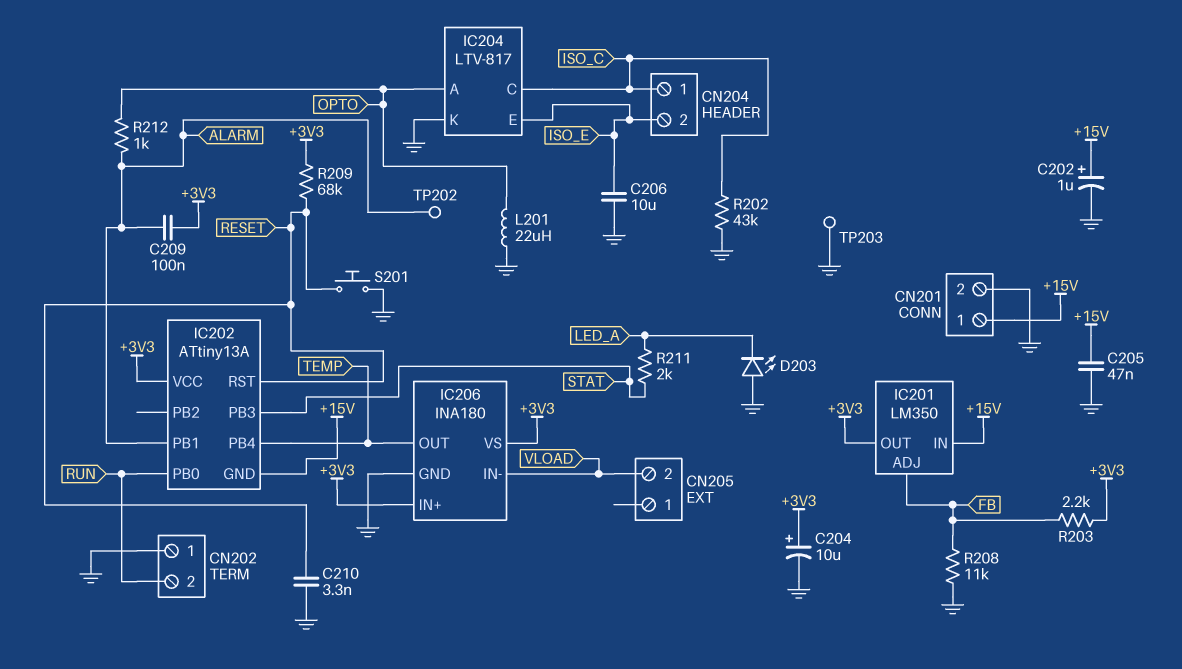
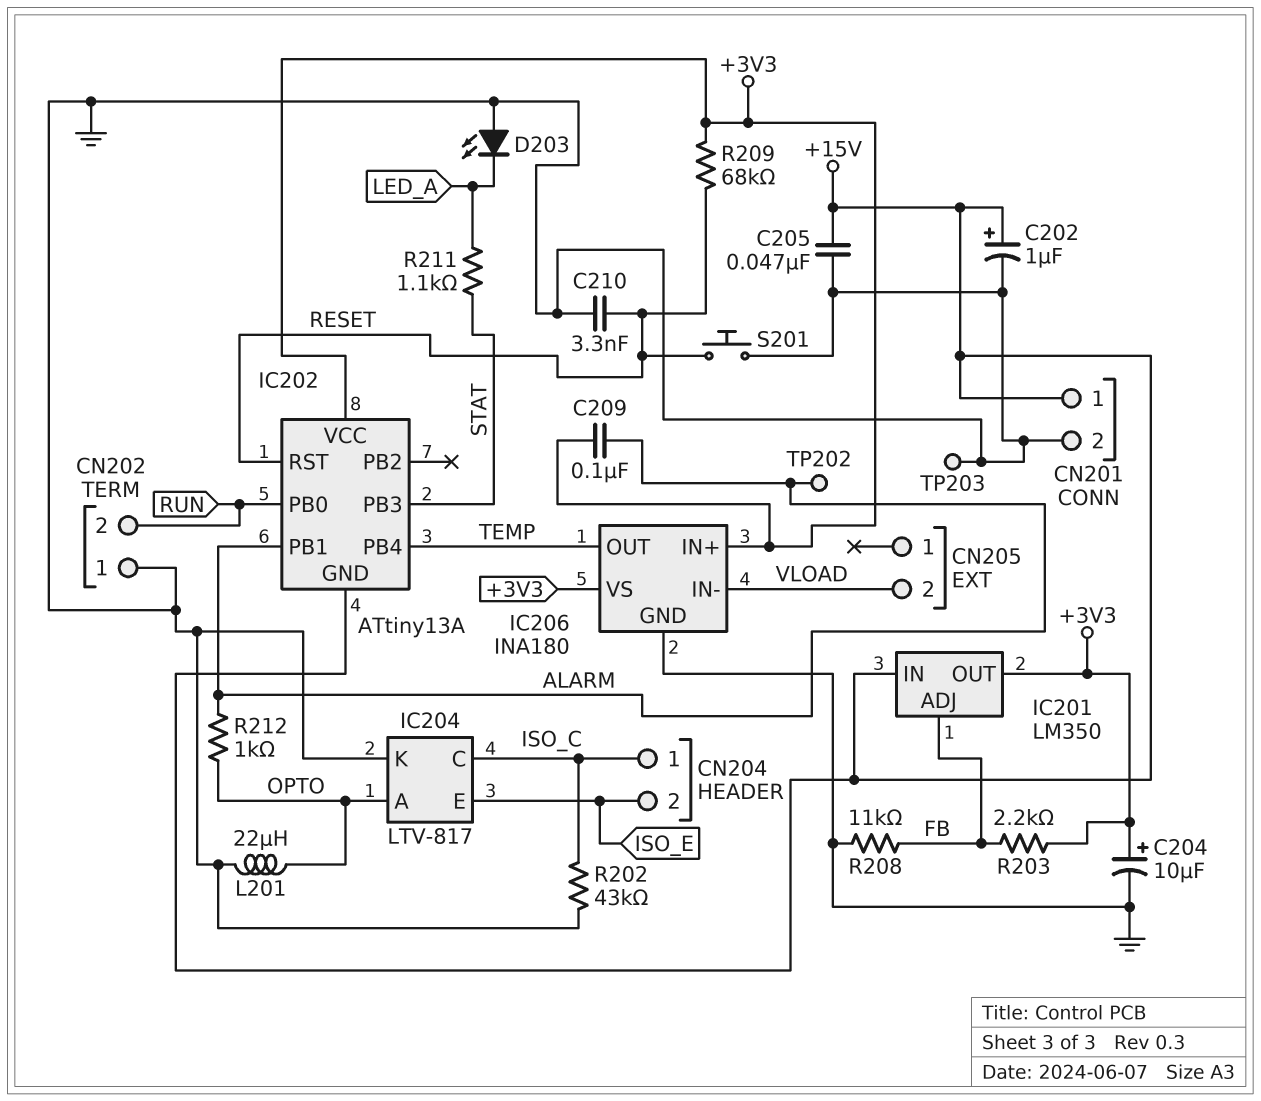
C206: 10uF (GND, ISO_E) -> none
R211: 2k (LED_A, STAT) -> 1.1k (LED_A, STAT)

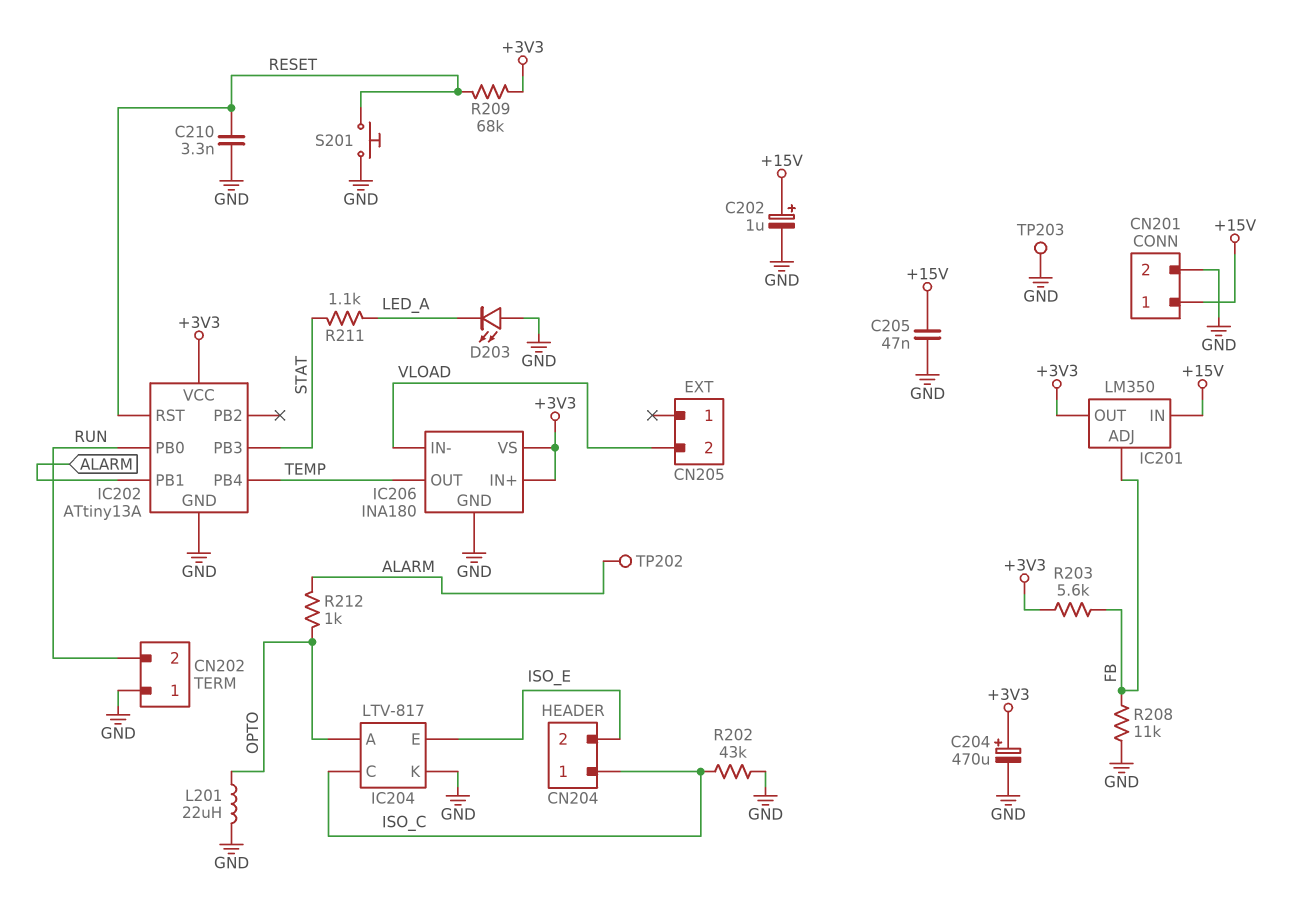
C204: 10uF (plus +3V3, minus GND) -> 470uF (plus +3V3, minus GND)
C209: 100nF (+3V3, ALARM) -> none
IC202 pin GND: +15V -> GND
R203: 2.2k (+3V3, FB) -> 5.6k (+3V3, FB)

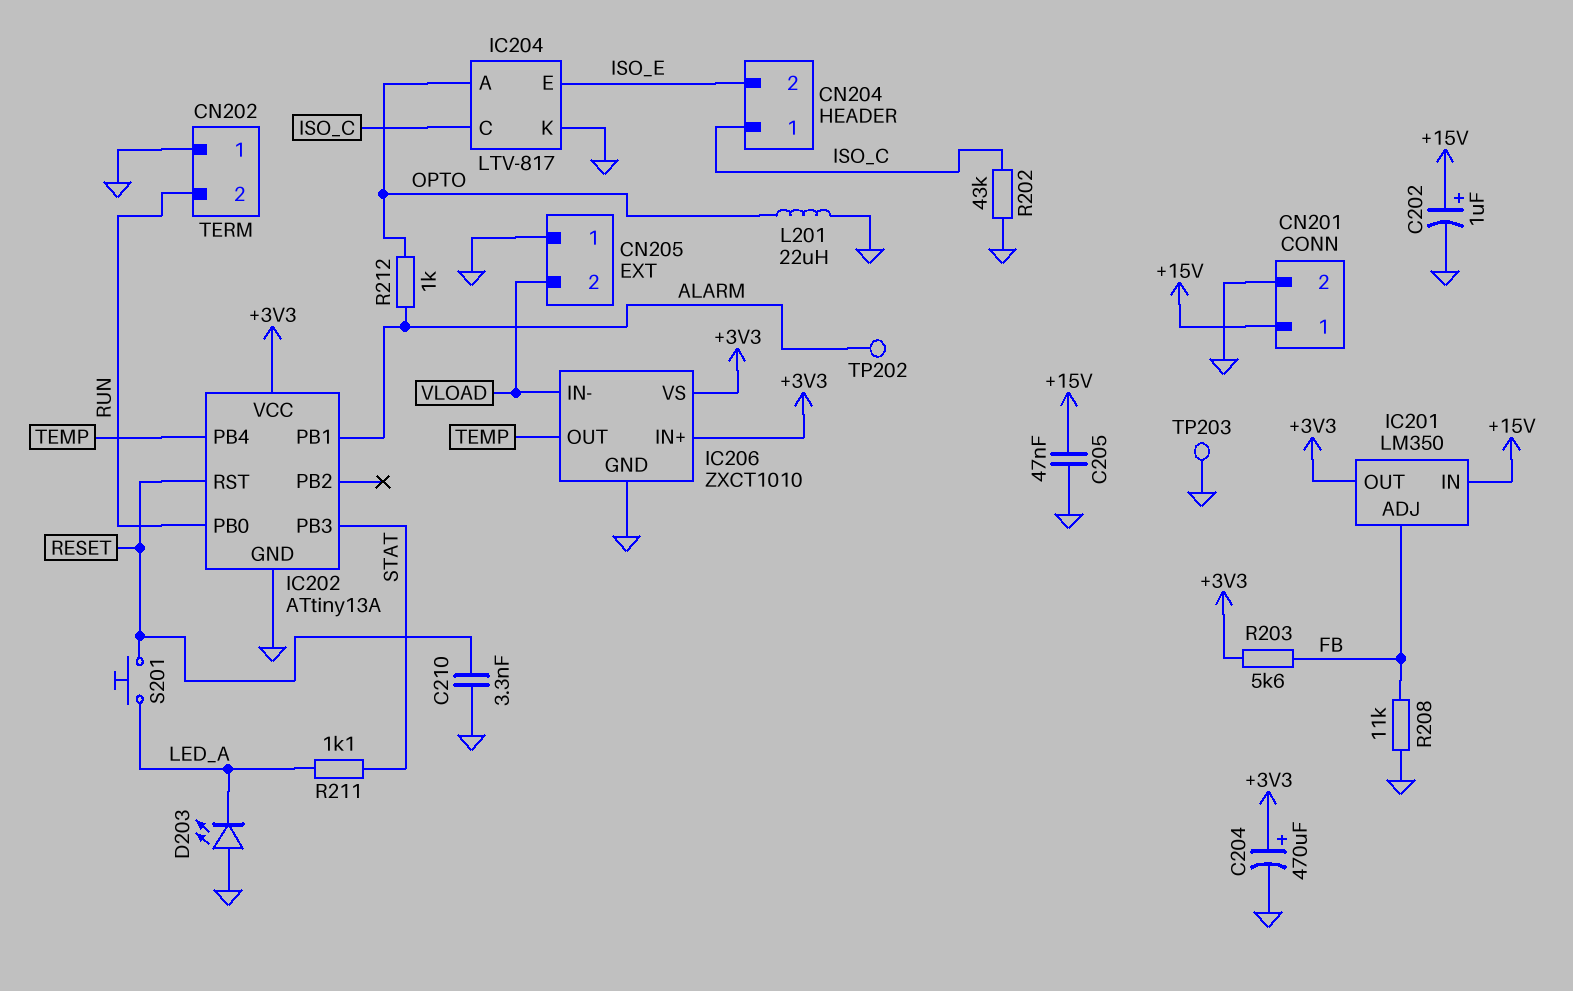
CN205 pin 1: none -> GND
IC206: INA180 -> ZXCT1010
R209: 68k (+3V3, RESET) -> none
S201: button (GND, RESET) -> button (LED_A, RESET)

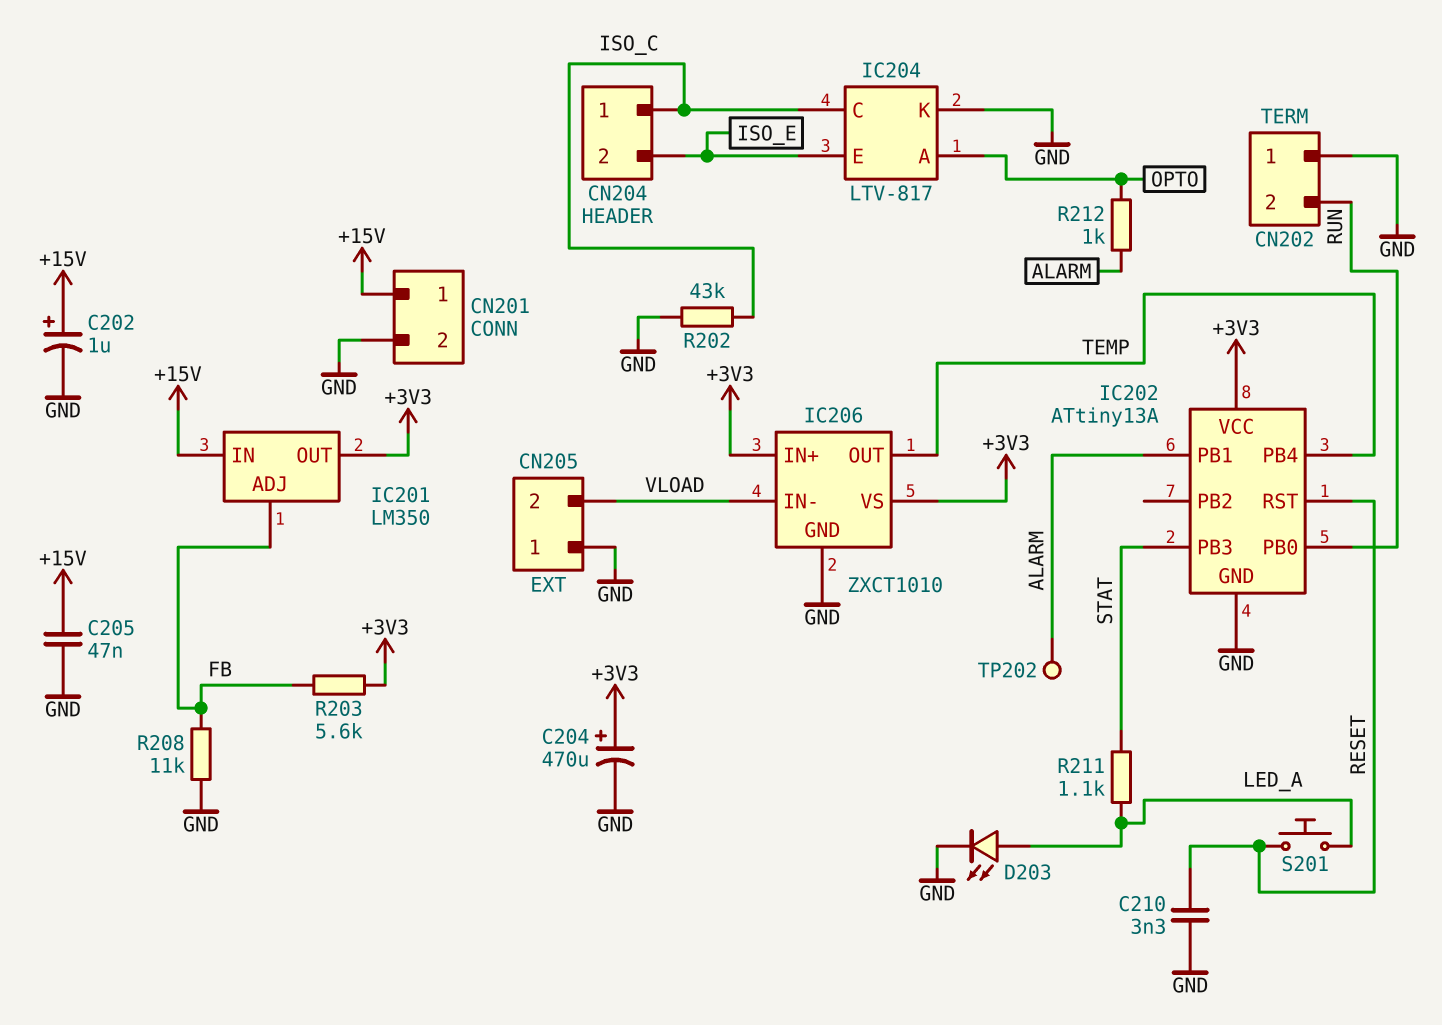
D203: LED (A GND, K LED_A) -> LED (A LED_A, K GND)
L201: 22uH (GND, OPTO) -> none
TP203: test point (GND) -> none

